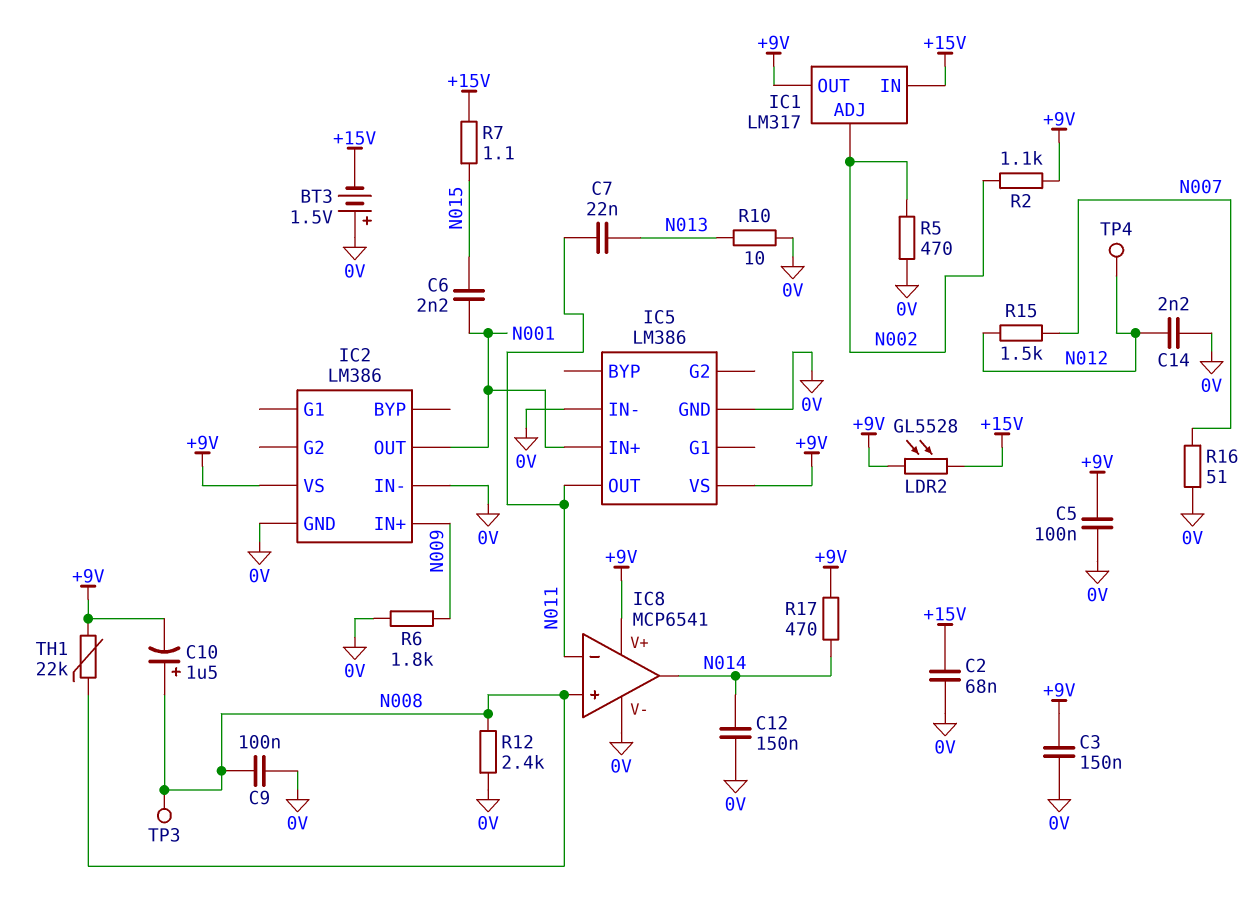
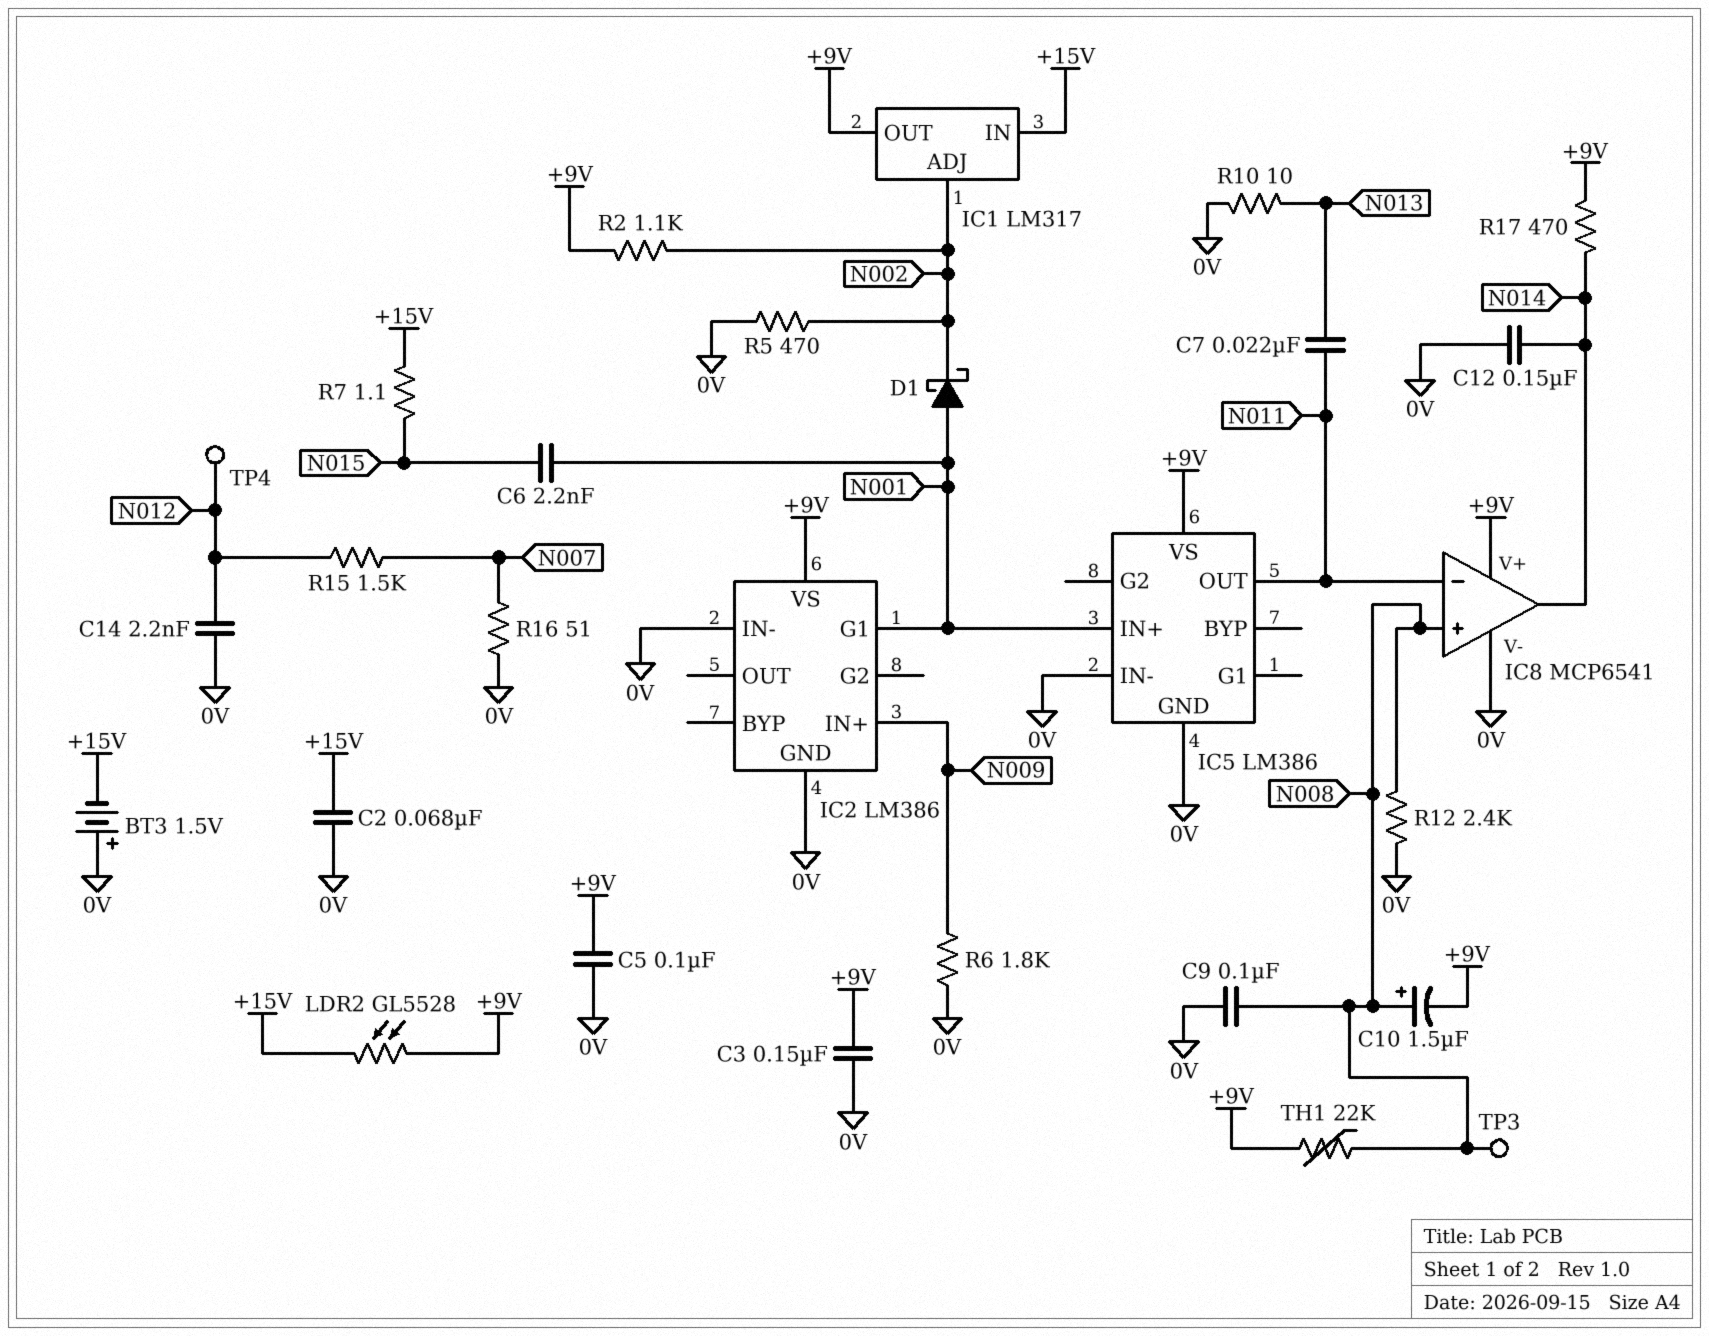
D1: none -> schottky (A N001, K N002)
IC2 pin G1: none -> N001
IC2 pin OUT: N001 -> none

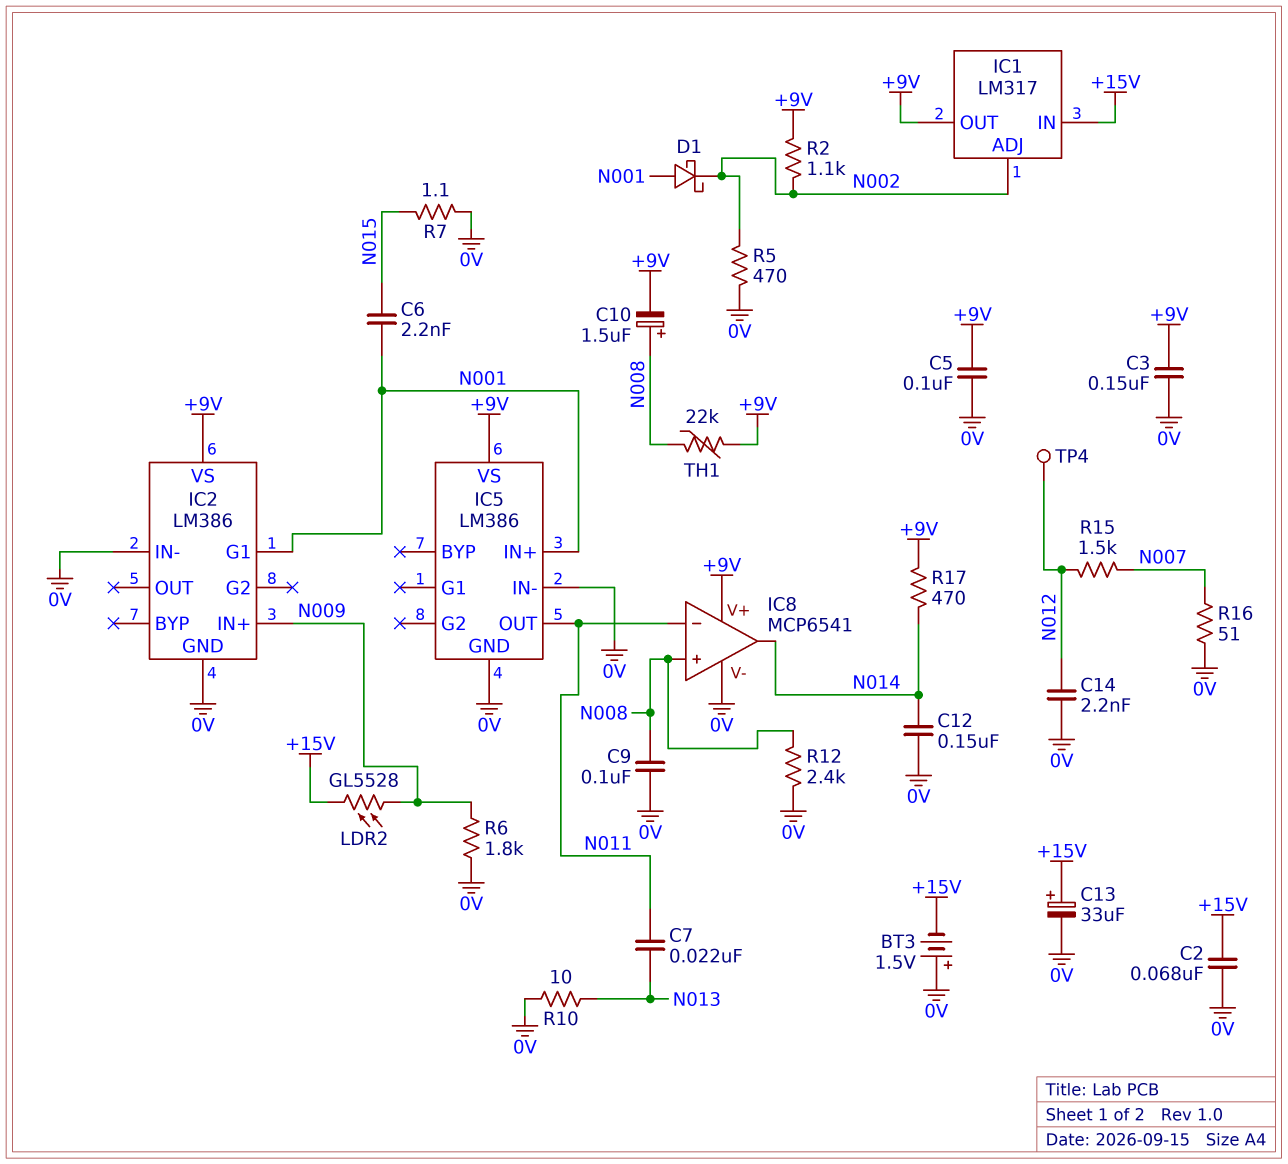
C13: none -> 33uF (plus +15V, minus 0V)
LDR2: GL5528 (+9V, +15V) -> GL5528 (+15V, N009)
R7: 1.1 (+15V, N015) -> 1.1 (0V, N015)
TP3: test point (N008) -> none

